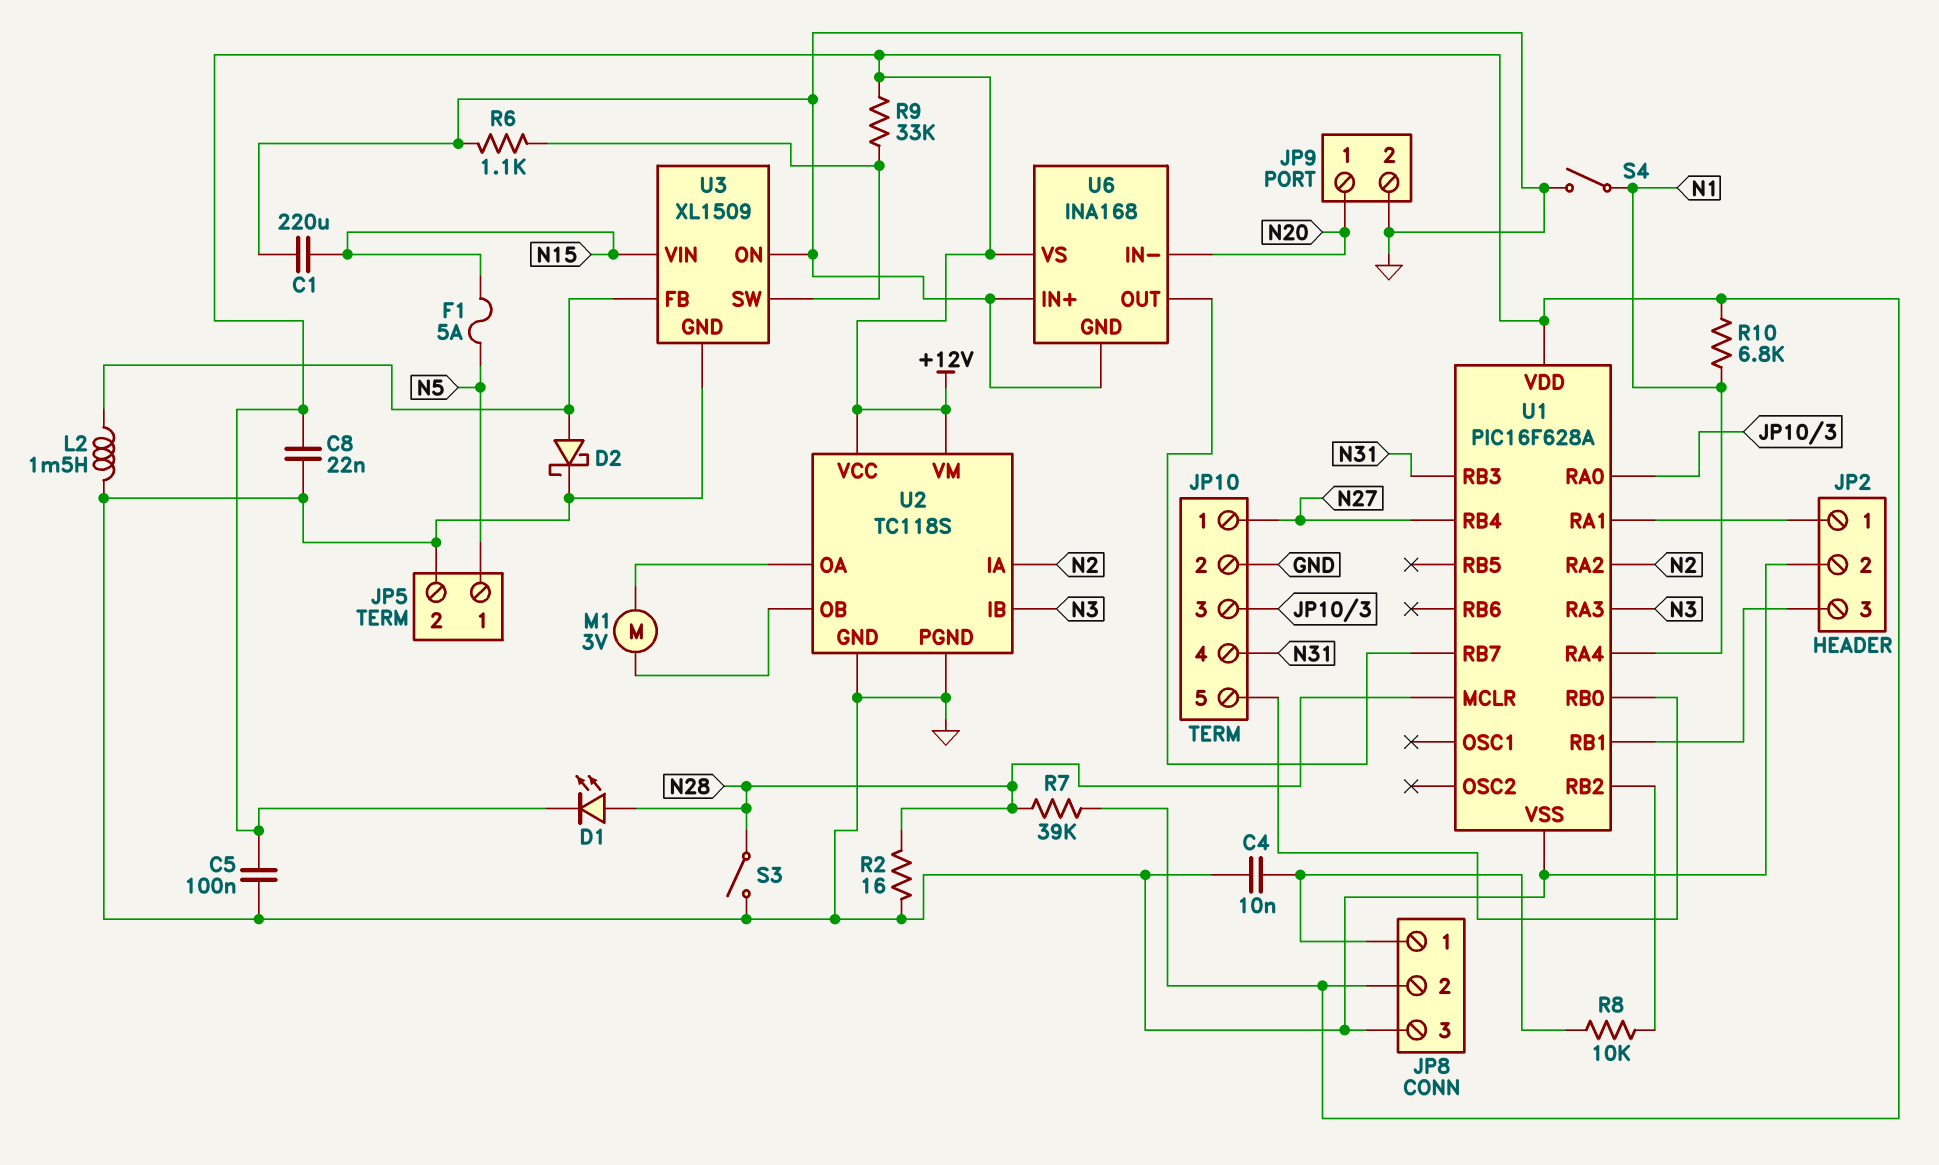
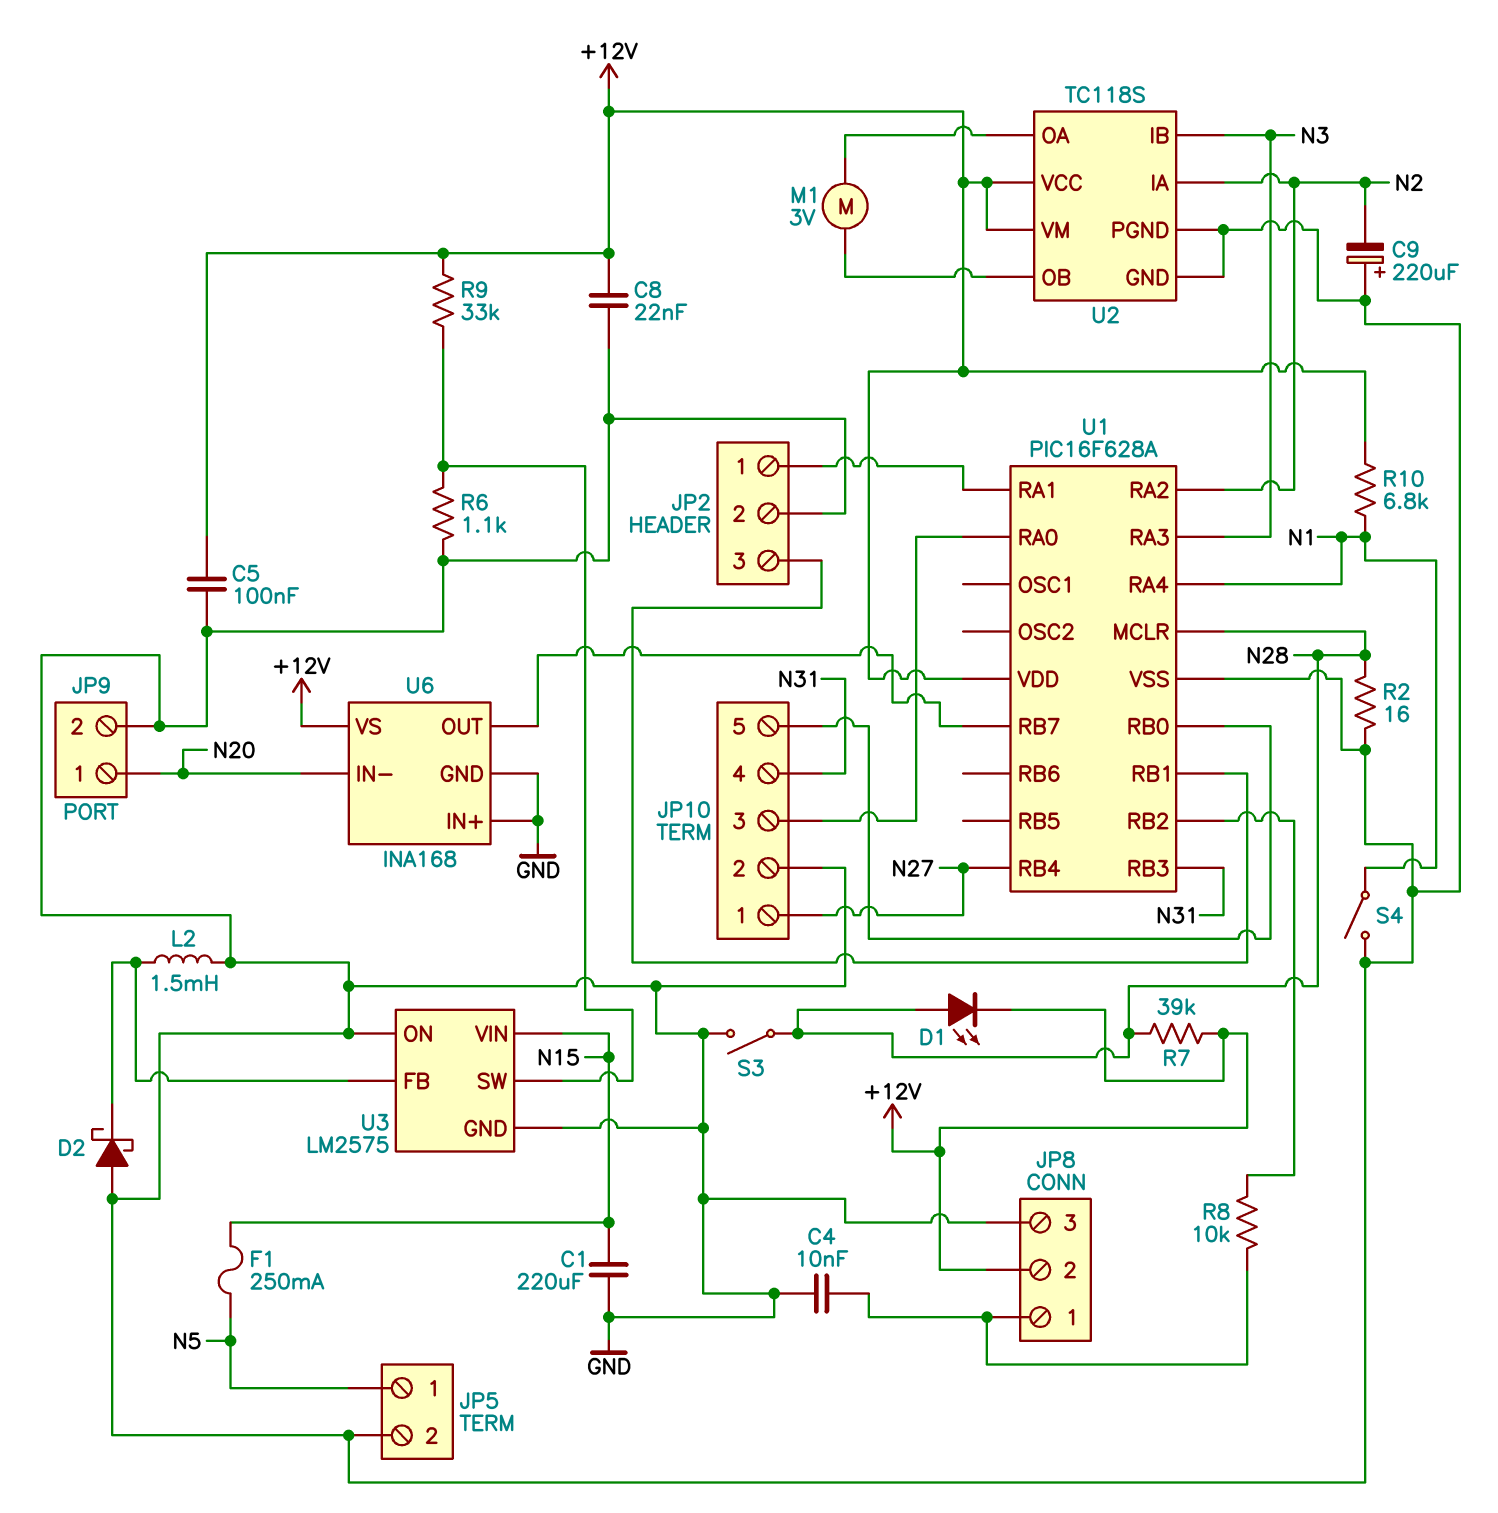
C9: none -> 220uF (plus GND, minus N2)
D2: schottky (A U3/FB, K GND) -> schottky (A GND, K U3/FB)
F1: 5A (N5, N15) -> 250mA (N5, N15)
U3: XL1509 -> LM2575

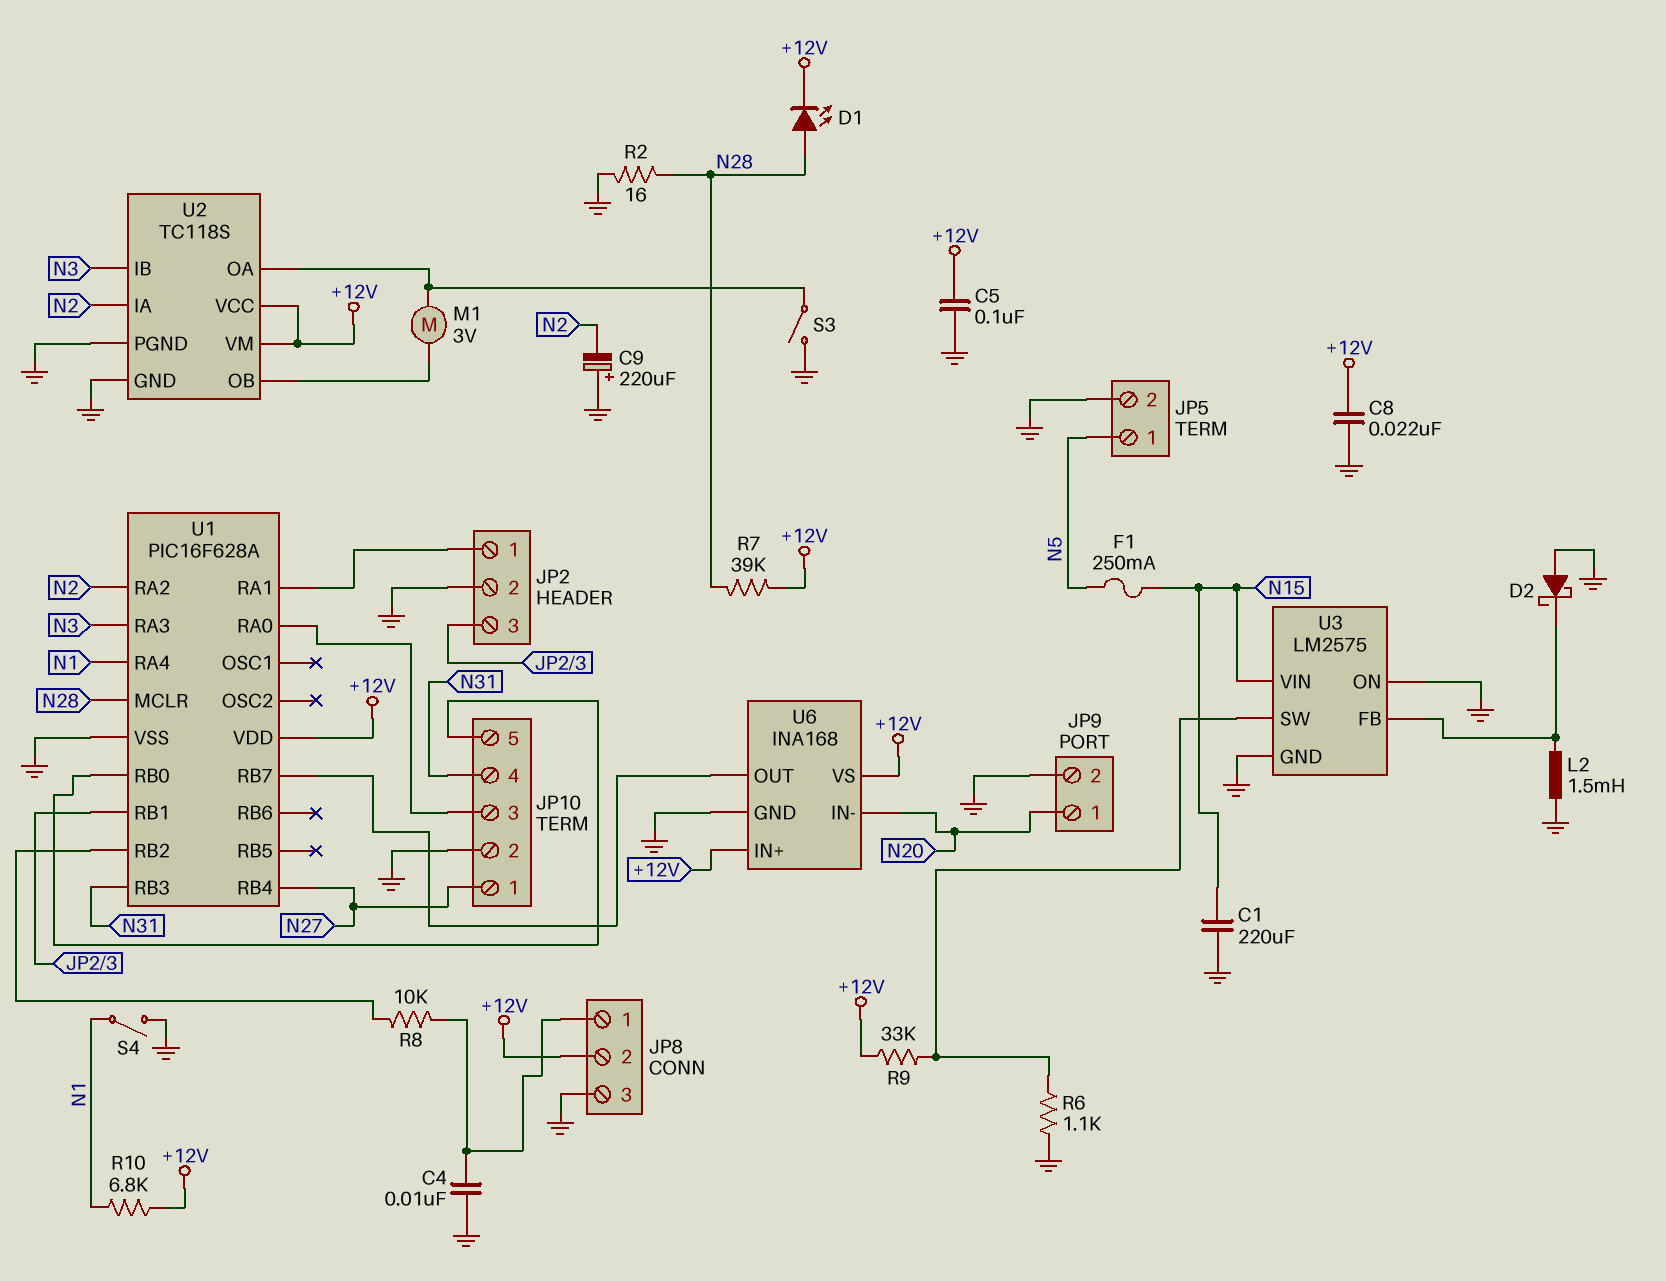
S3: switch (GND, N28) -> switch (GND, U2/OA)
U6 pin IN+: GND -> +12V

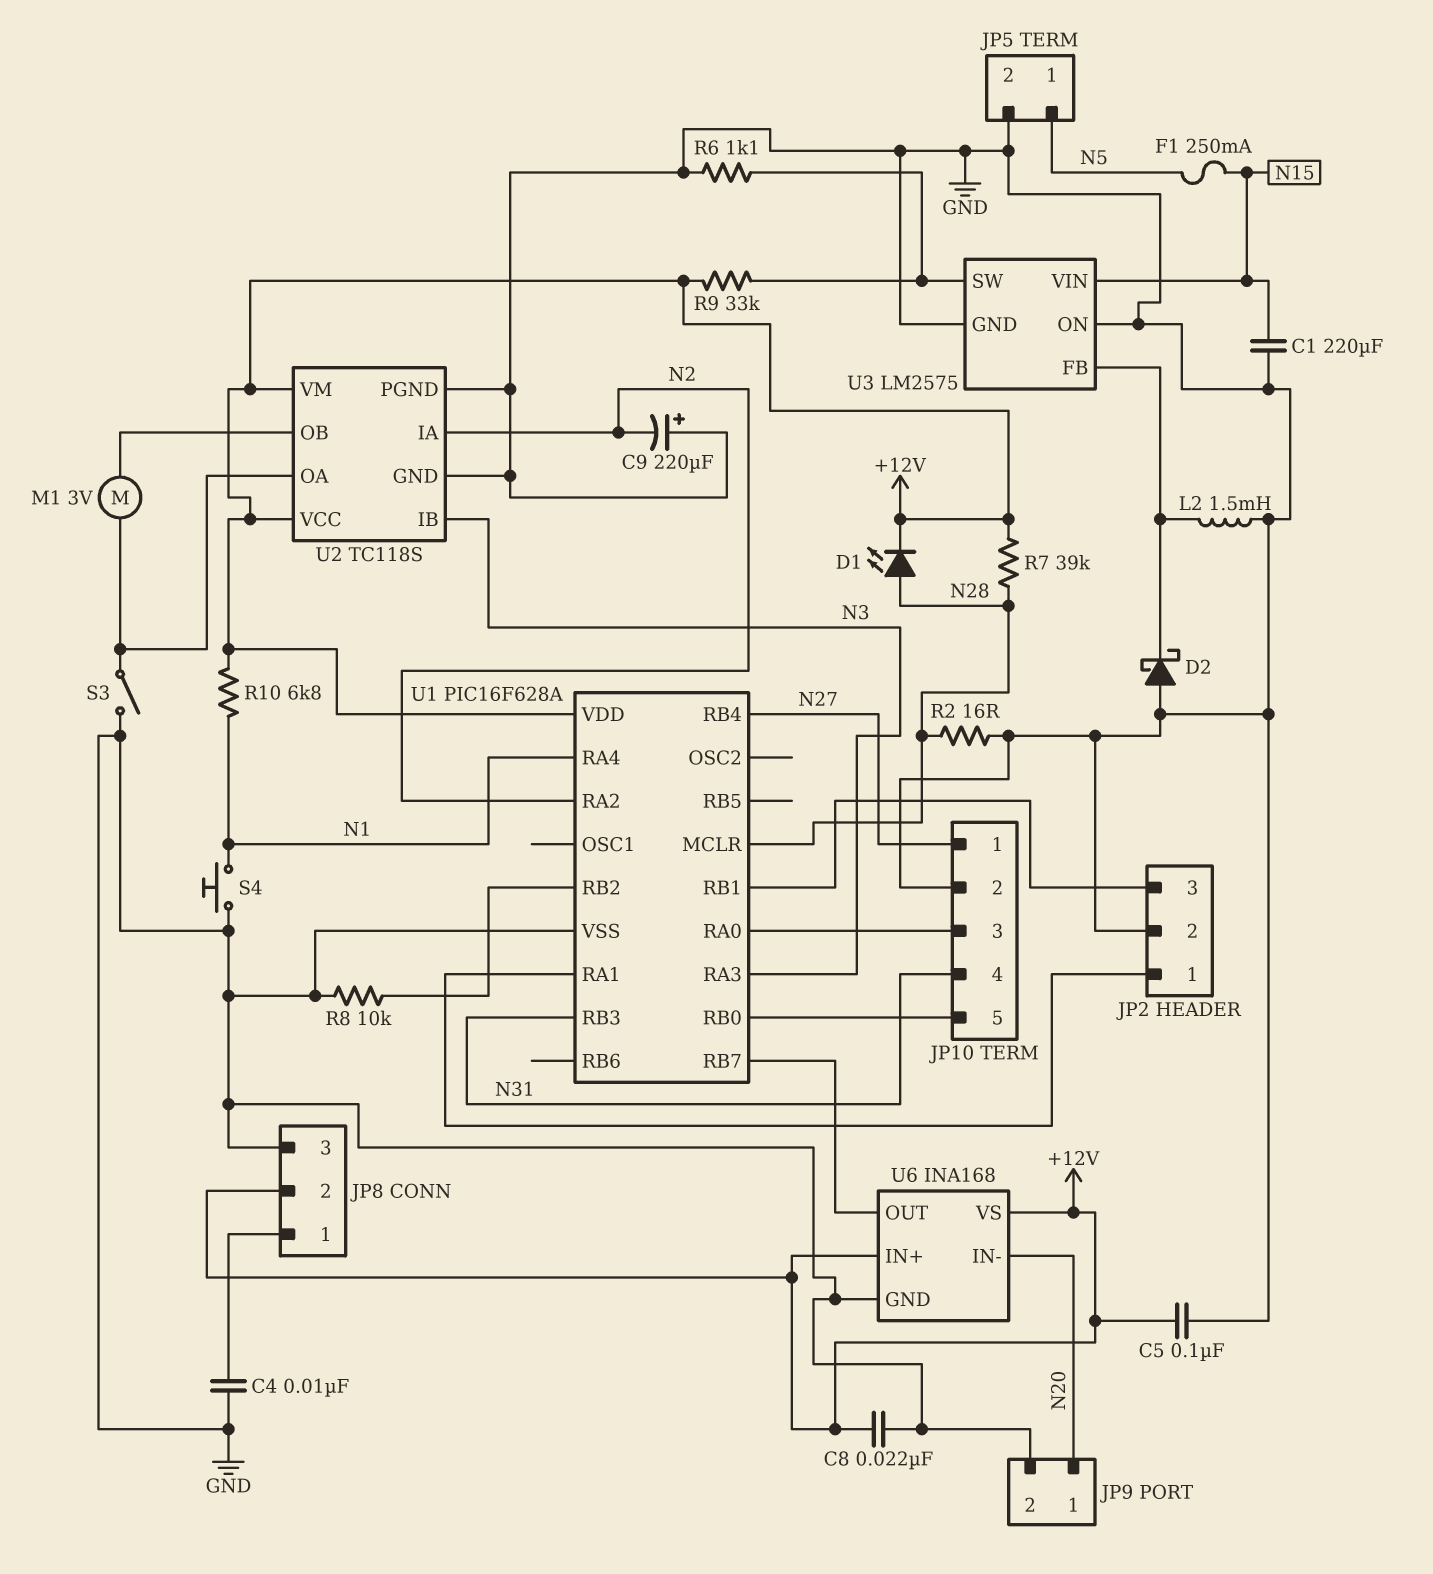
R8: 10k (JP8/1, U1/RB2) -> 10k (GND, U1/RB2)
S4: switch (GND, N1) -> button (GND, N1)

